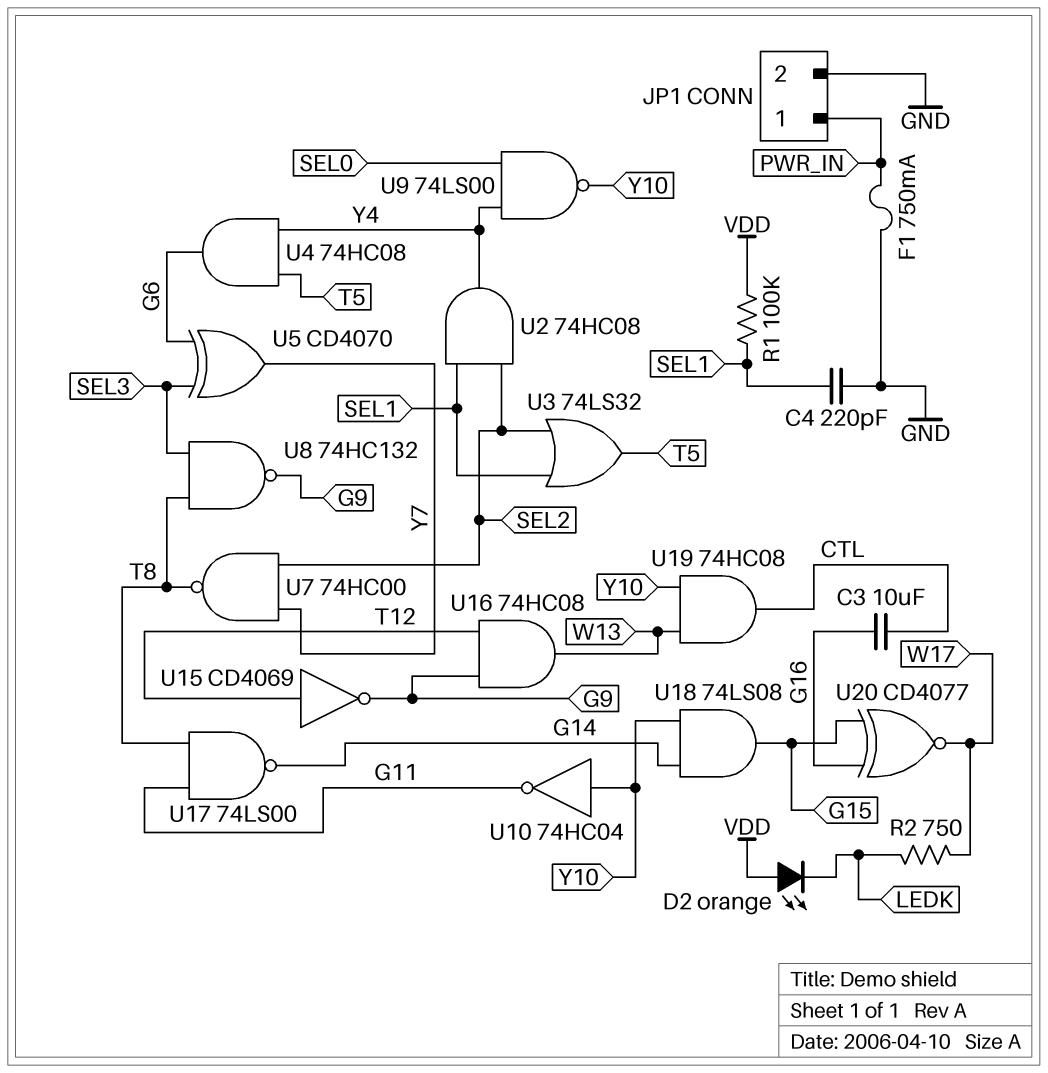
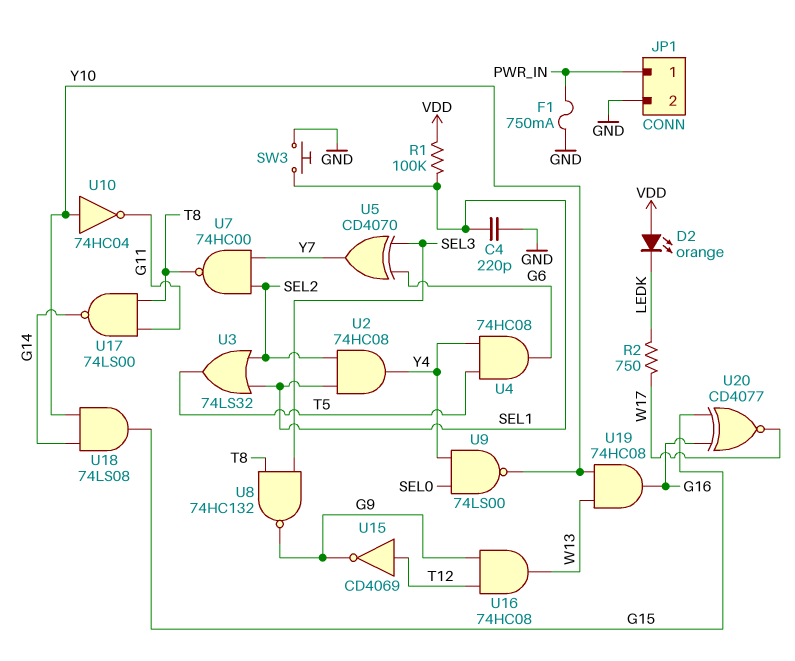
C3: 10uF (CTL, G16) -> none
SW3: none -> button (GND, SEL1)
U19: AND 74HC08 (in W13, in Y10, out CTL) -> AND 74HC08 (in W13, in Y10, out G16)

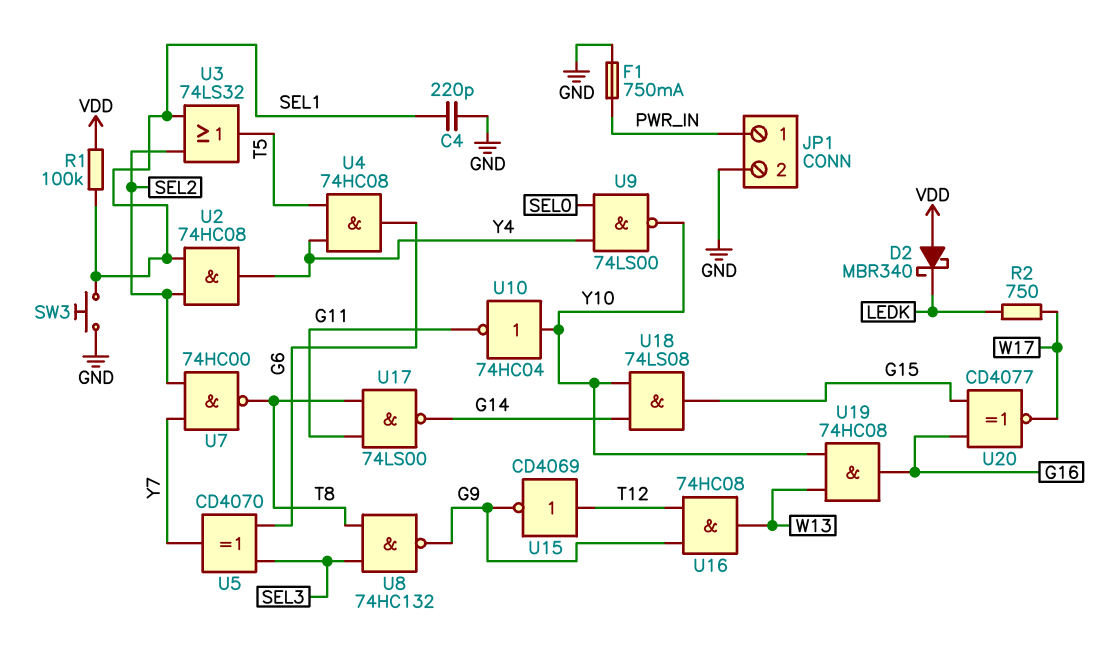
D2: LED orange (A VDD, K LEDK) -> schottky MBR340 (A VDD, K LEDK)

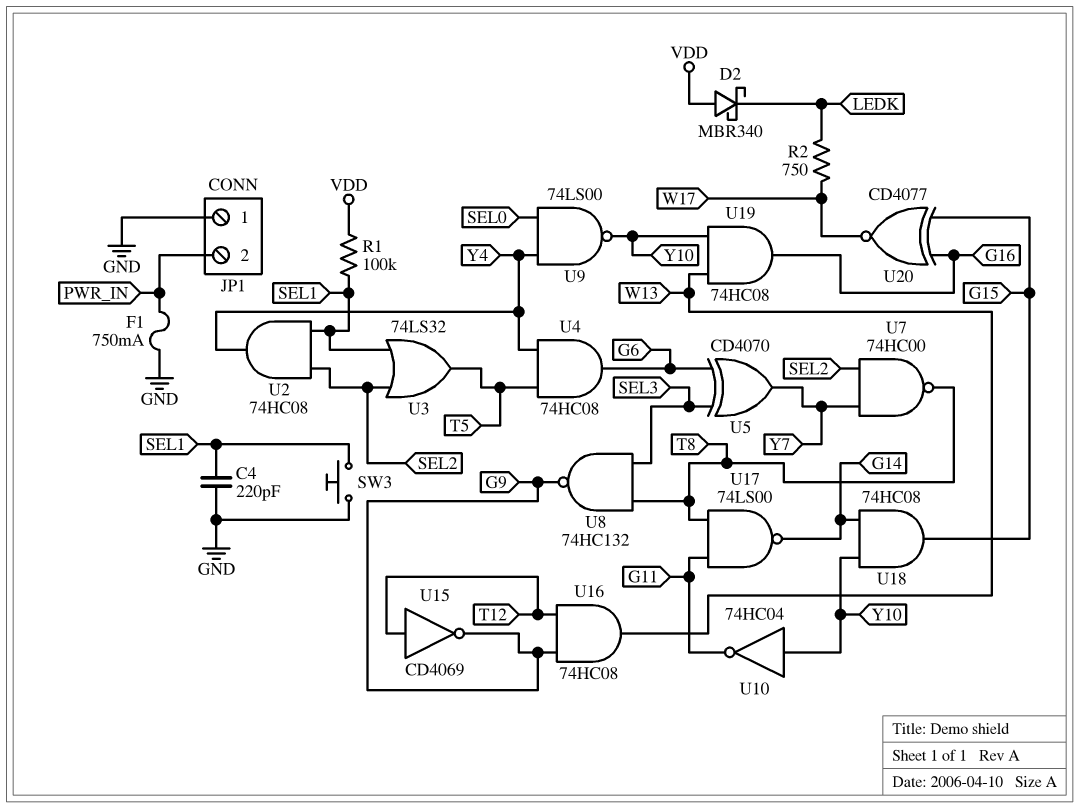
JP1 pin 1: PWR_IN -> GND
JP1 pin 2: GND -> PWR_IN
U18: AND 74LS08 (in G14, in Y10, out G15) -> AND 74HC08 (in G14, in Y10, out G15)

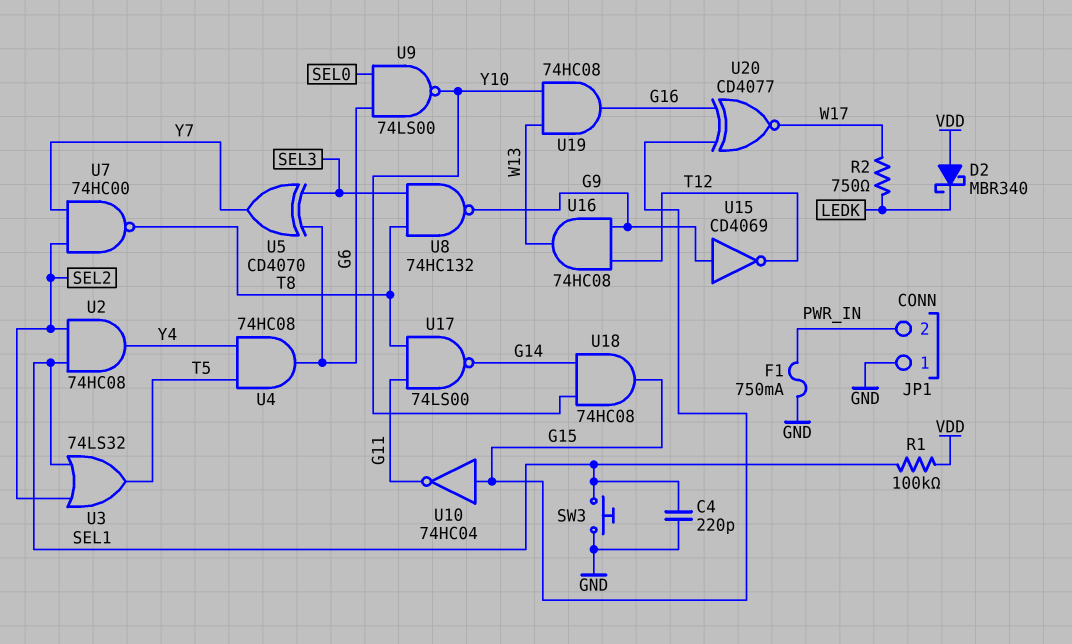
U9: NAND 74LS00 (in SEL0, in Y4, out Y10) -> NAND 74LS00 (in G6, in SEL0, out Y10)
U10: NOT 74HC04 (in Y10, out G11) -> NOT 74HC04 (in G15, out G11)
U15: NOT CD4069 (in T12, out G9) -> NOT CD4069 (in G9, out T12)

